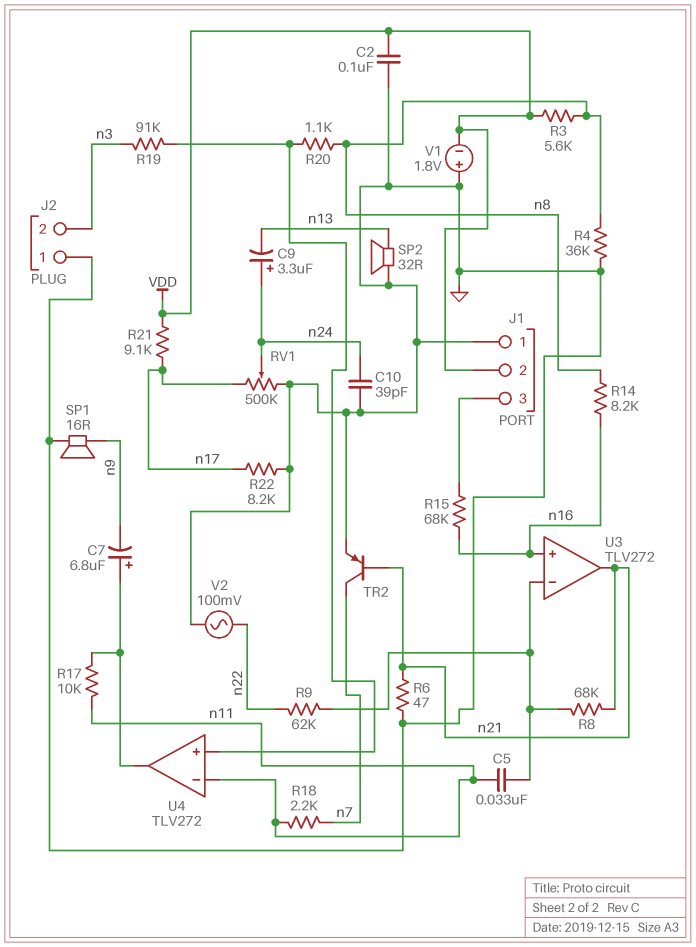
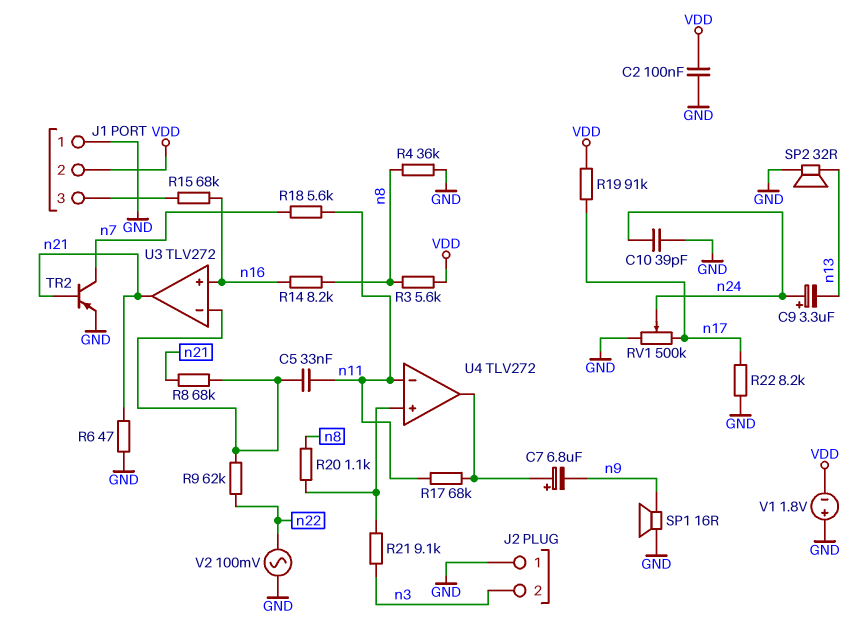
R17: 10k (U4/out, n11) -> 68k (U4/out, n11)
R18: 2.2k (n7, n11) -> 5.6k (n7, n11)
R19: 91k (U4/in+, n3) -> 91k (VDD, n17)
R21: 9.1k (VDD, n17) -> 9.1k (U4/in+, n3)

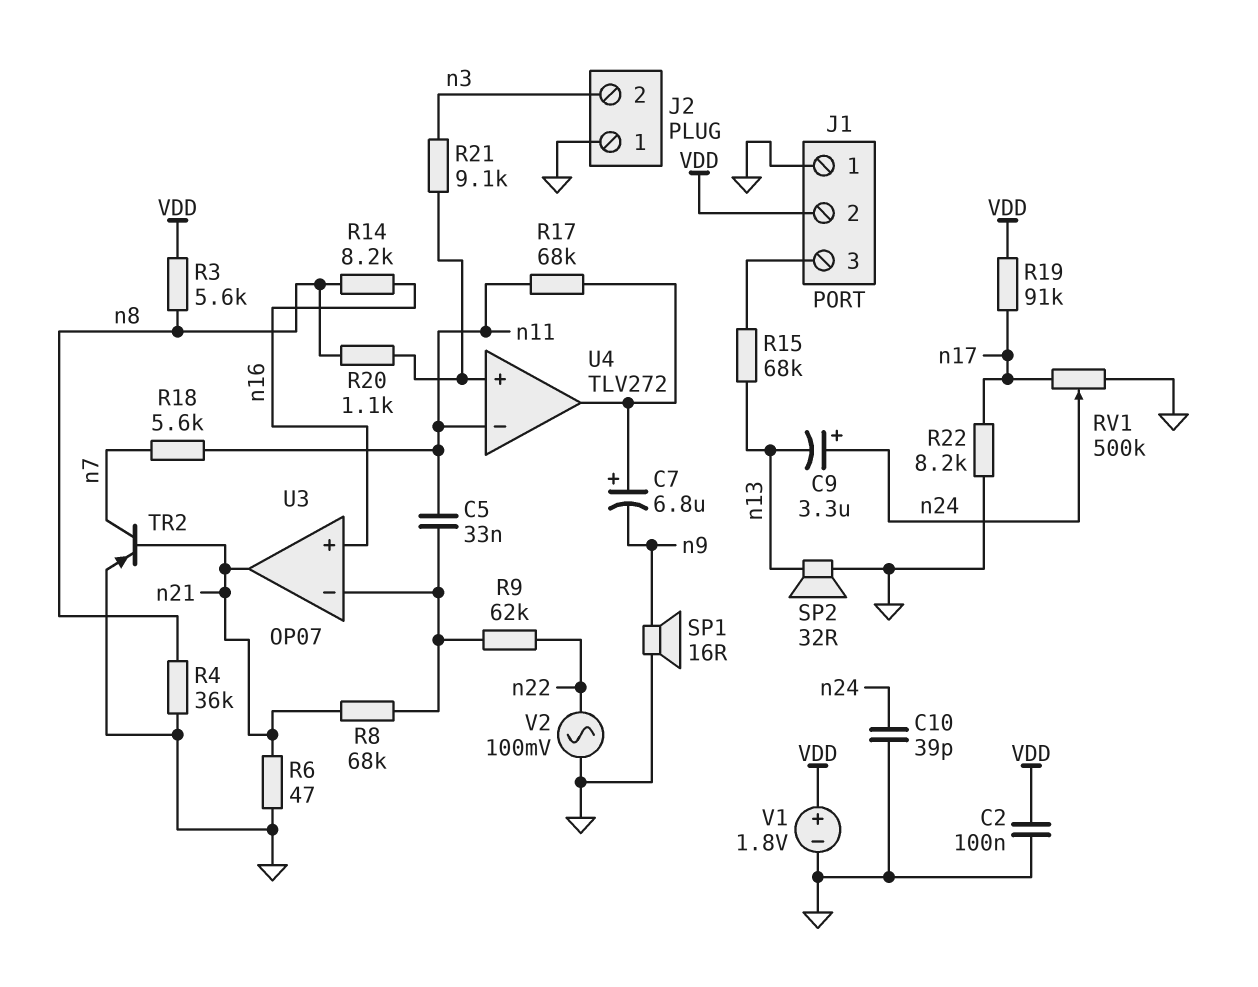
R15: 68k (J1/3, n16) -> 68k (J1/3, n13)
U3: TLV272 -> OP07
V1: 1.8V (plus GND, minus VDD) -> 1.8V (plus VDD, minus GND)

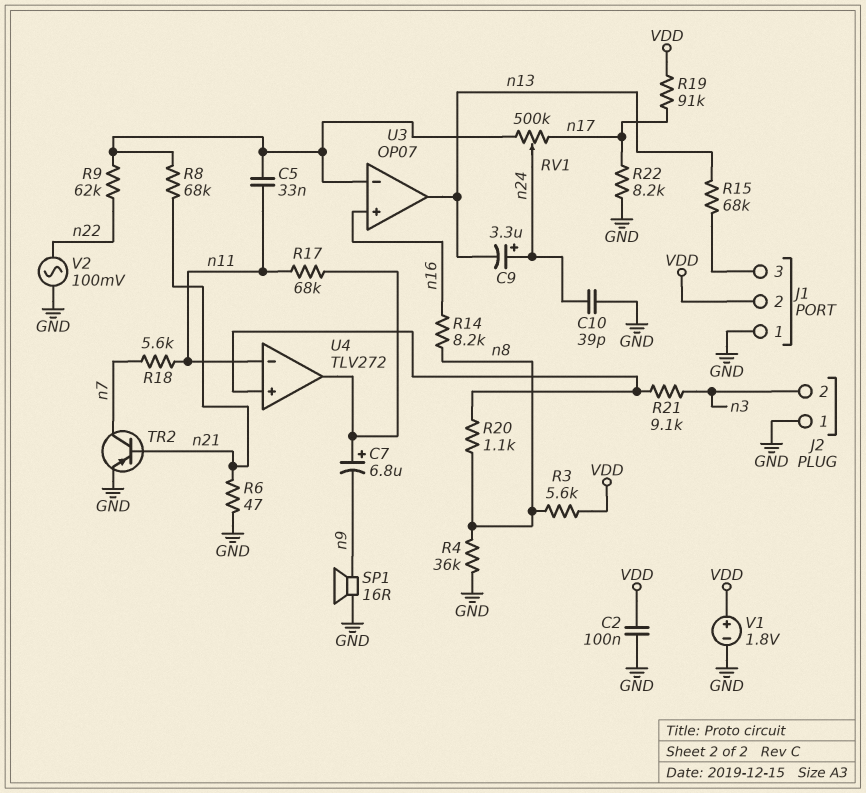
RV1: 500k (GND, n17, wiper n24) -> 500k (U3/in-, n17, wiper n24)
SP2: speaker 32R (GND, n13) -> none
U3 pin out: n21 -> n13

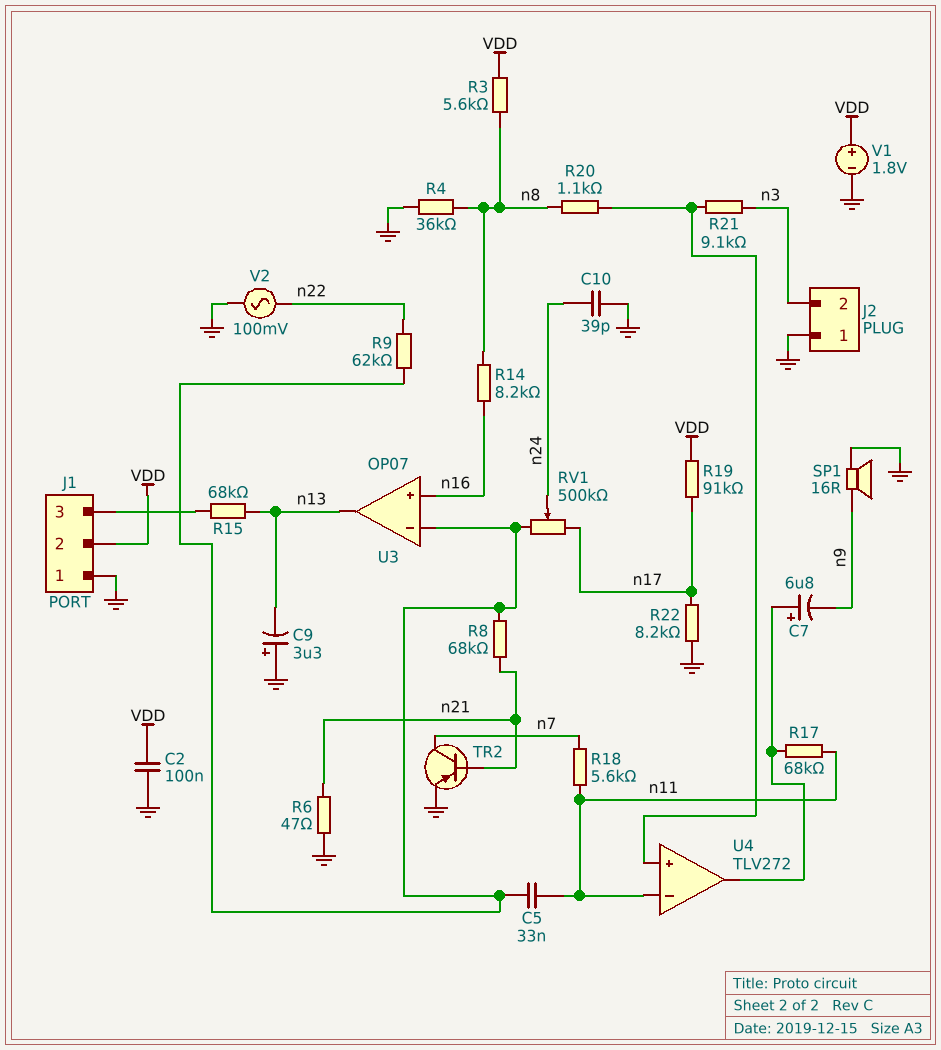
C9: 3.3uF (plus n24, minus n13) -> 3.3uF (plus GND, minus n13)

